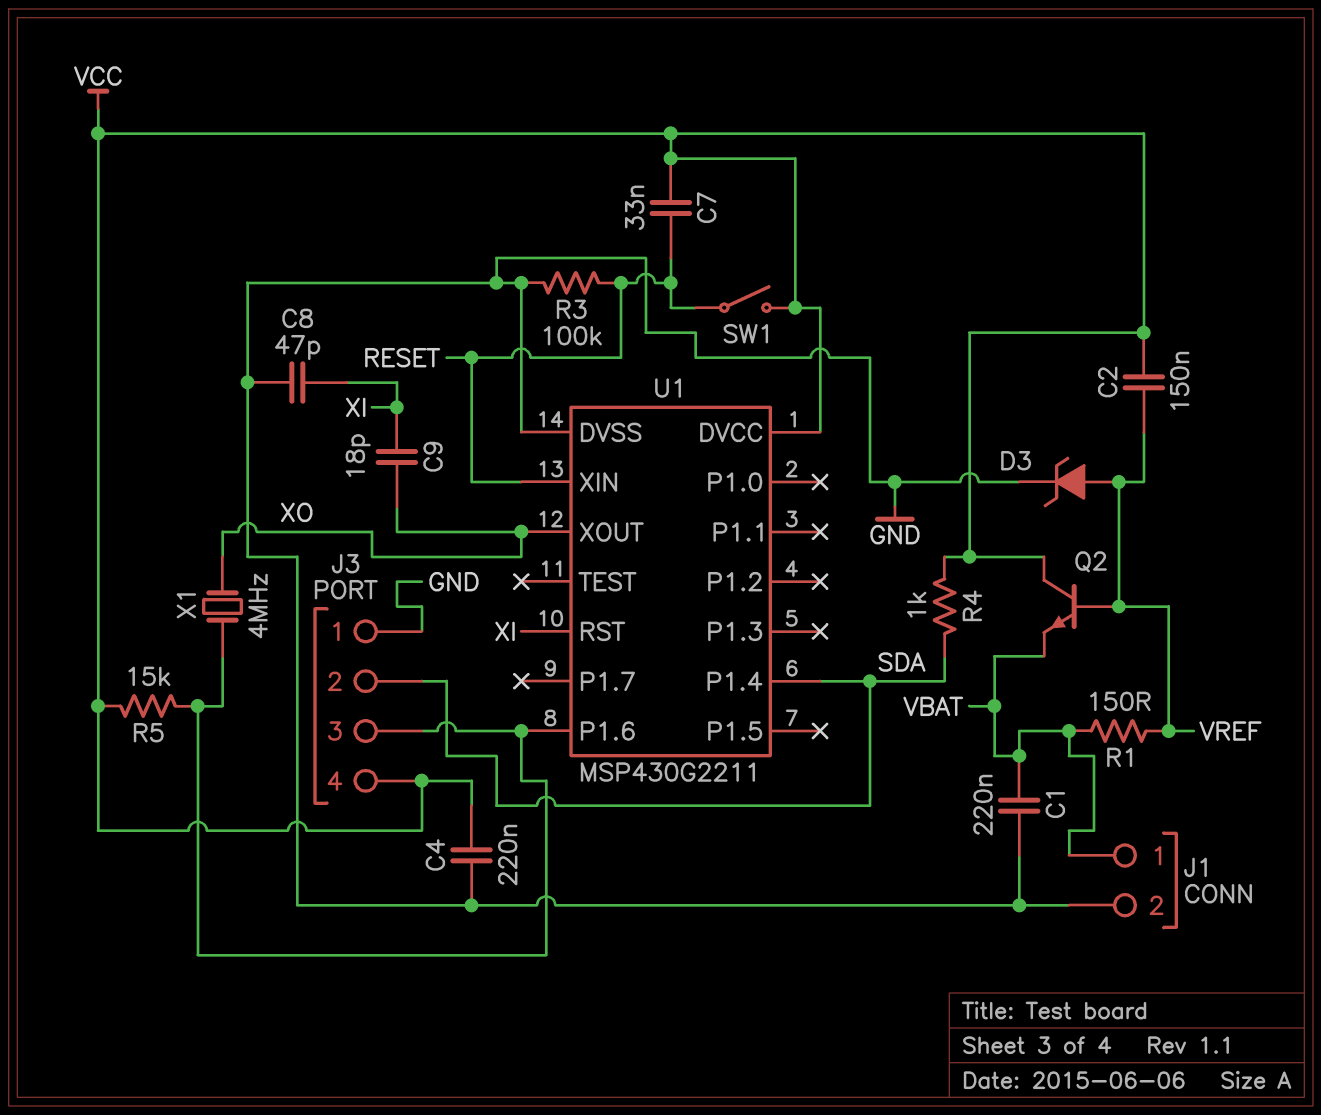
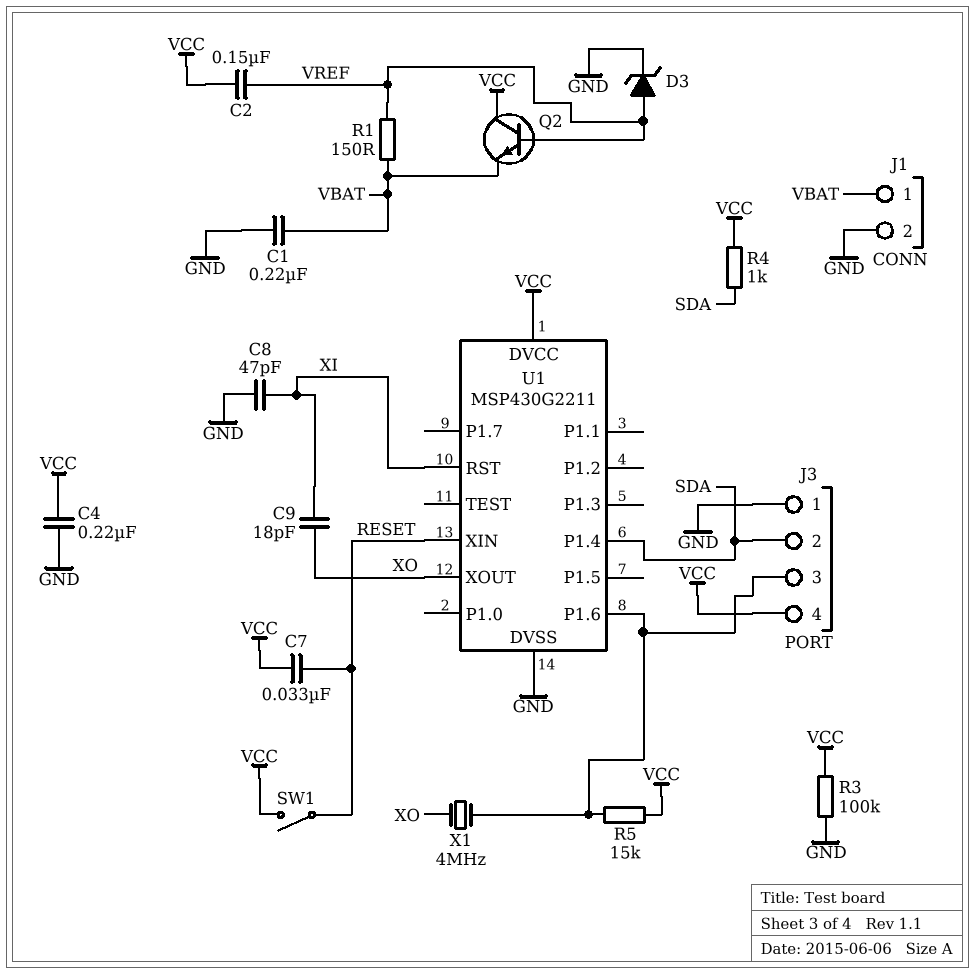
R3: 100k (GND, RESET) -> 100k (GND, VCC)

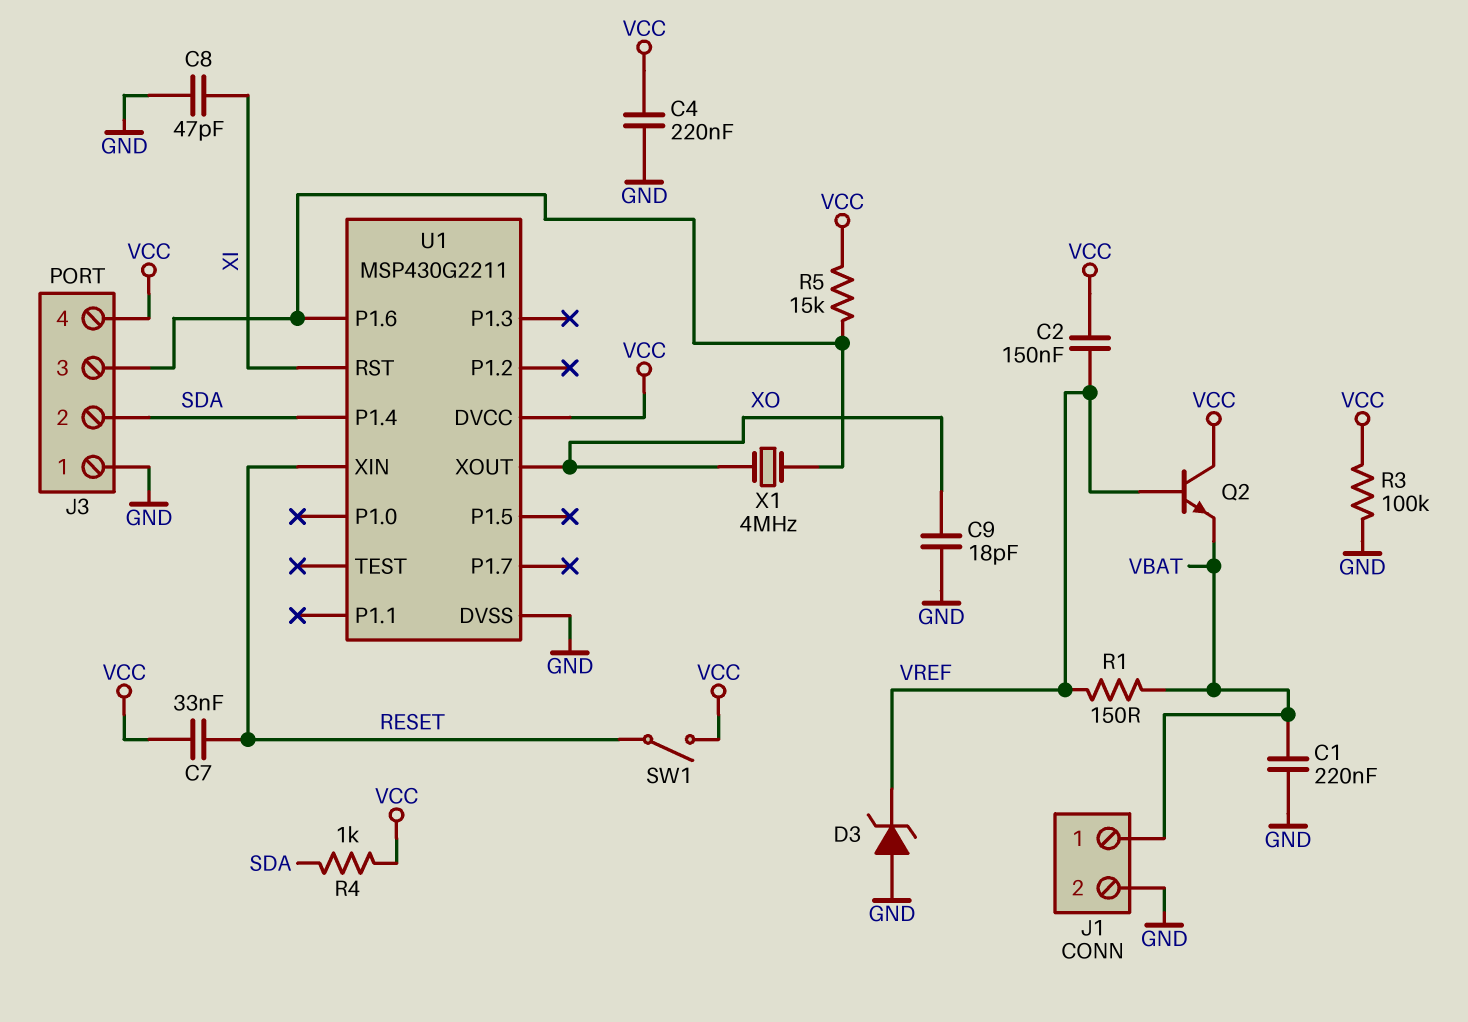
C9: 18pF (XI, XO) -> 18pF (GND, XO)
D3: zener (A VREF, K GND) -> zener (A GND, K VREF)

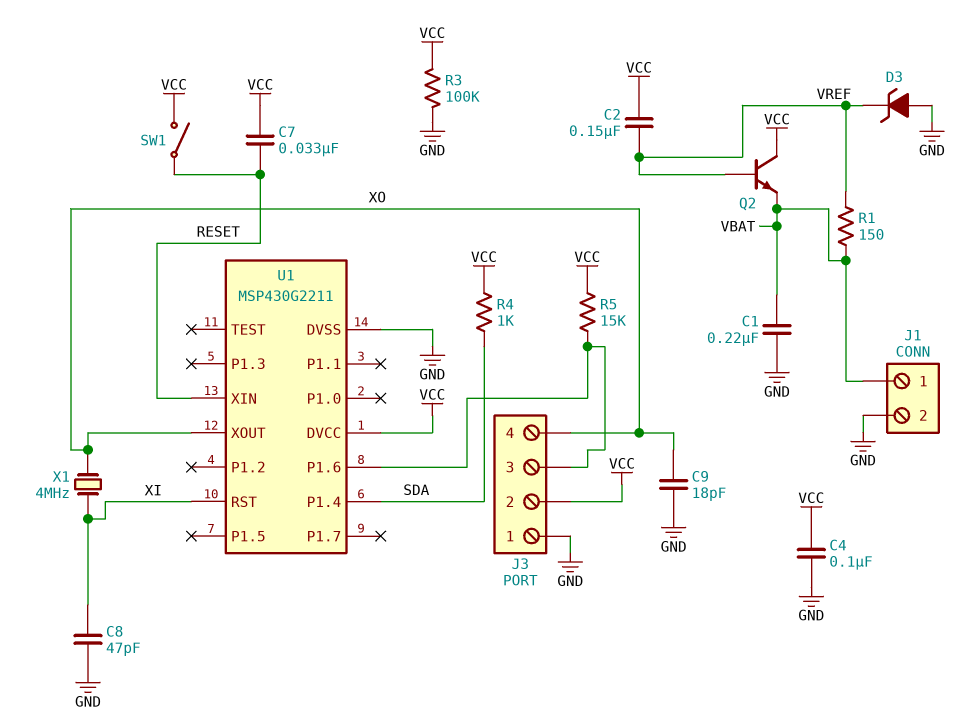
C4: 220nF (GND, VCC) -> 100nF (GND, VCC)
J3 pin 2: SDA -> VCC
J3 pin 4: VCC -> XO
X1: 4MHz (J3/3, XO) -> 4MHz (XI, XO)

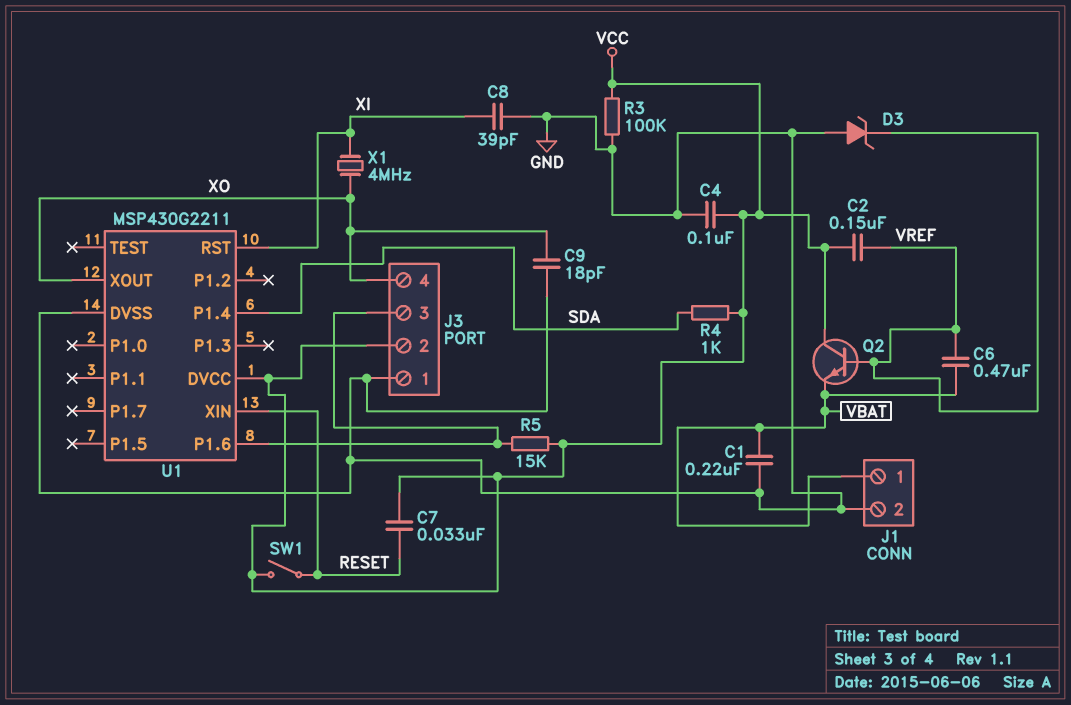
C6: none -> 470nF (VBAT, VREF)
C8: 47pF (GND, XI) -> 39pF (GND, XI)
R1: 150 (VBAT, VREF) -> none

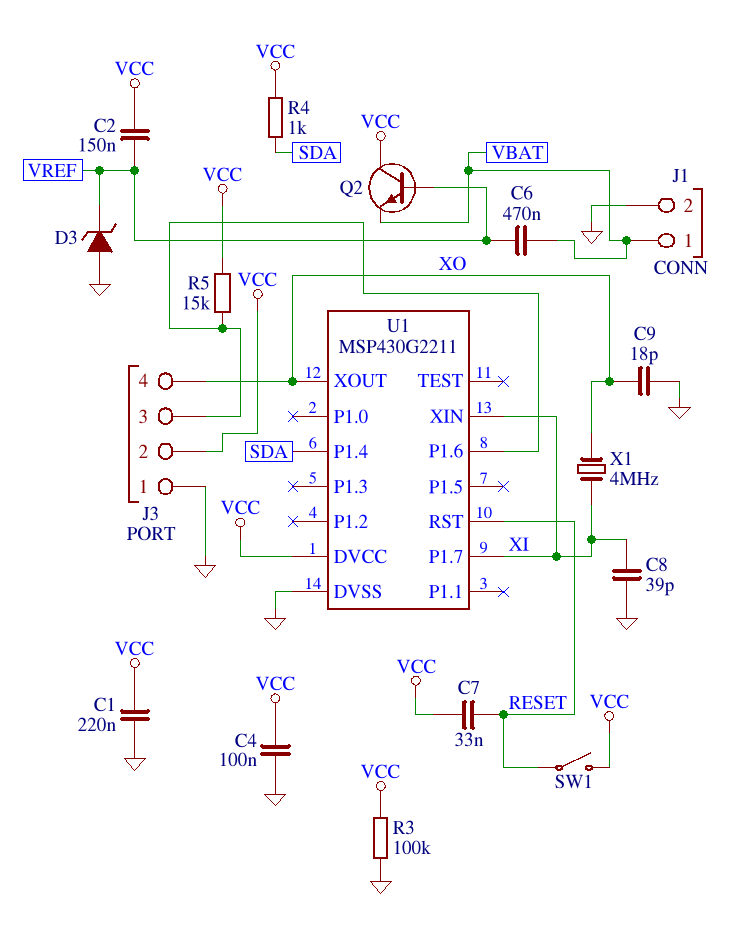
C1: 220nF (GND, VBAT) -> 220nF (GND, VCC)
U1 pin P1.7: none -> XI
U1 pin RST: XI -> RESET
U1 pin XIN: RESET -> XI

